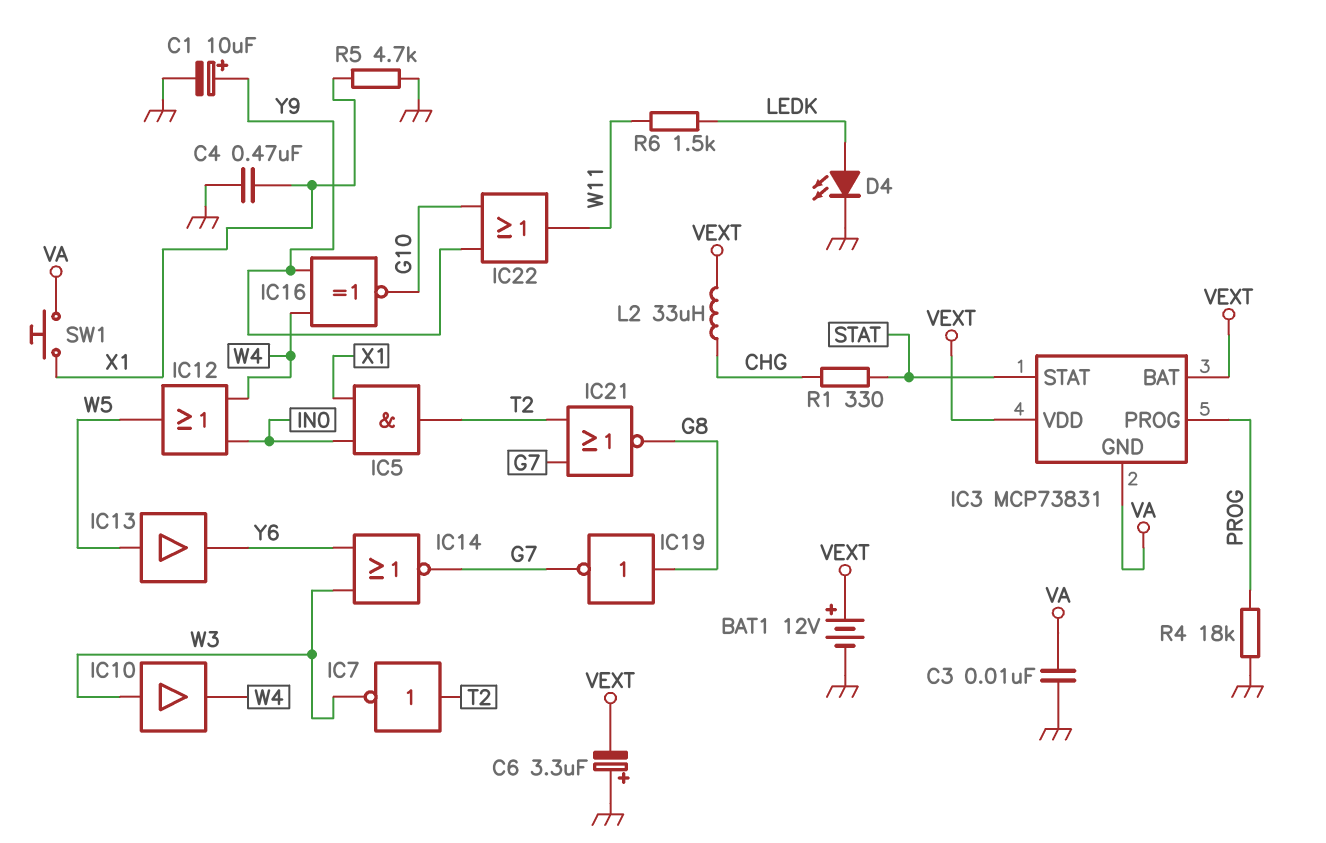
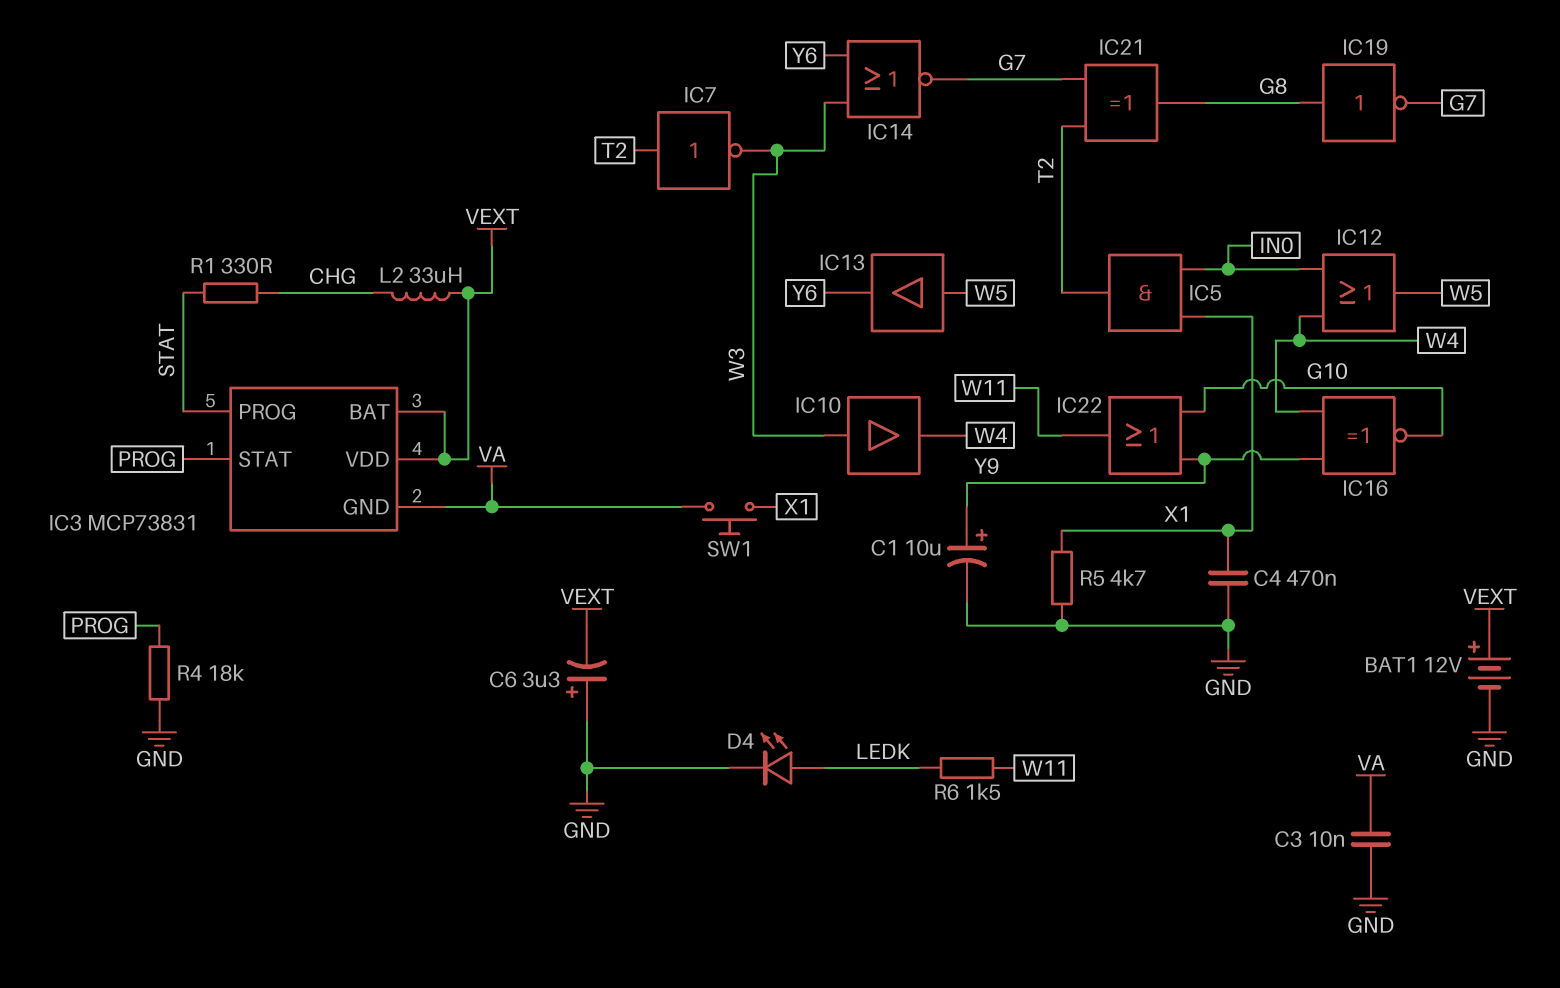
IC3 pin PROG: PROG -> STAT
IC3 pin STAT: STAT -> PROG
IC21: NOR (in G7, in T2, out G8) -> XOR (in G7, in T2, out G8)

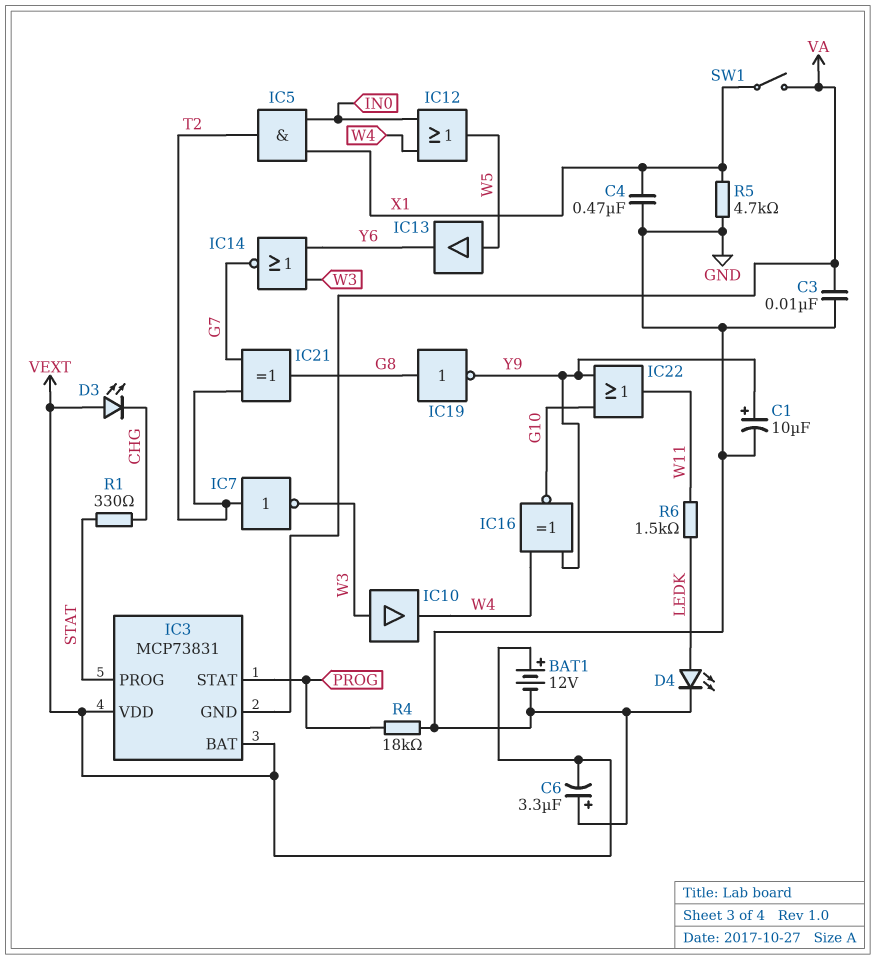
D3: none -> LED (A VEXT, K CHG)
IC19: NOT (in G8, out G7) -> NOT (in G8, out Y9)
L2: 33uH (CHG, VEXT) -> none
SW1: button (VA, X1) -> switch (VA, X1)

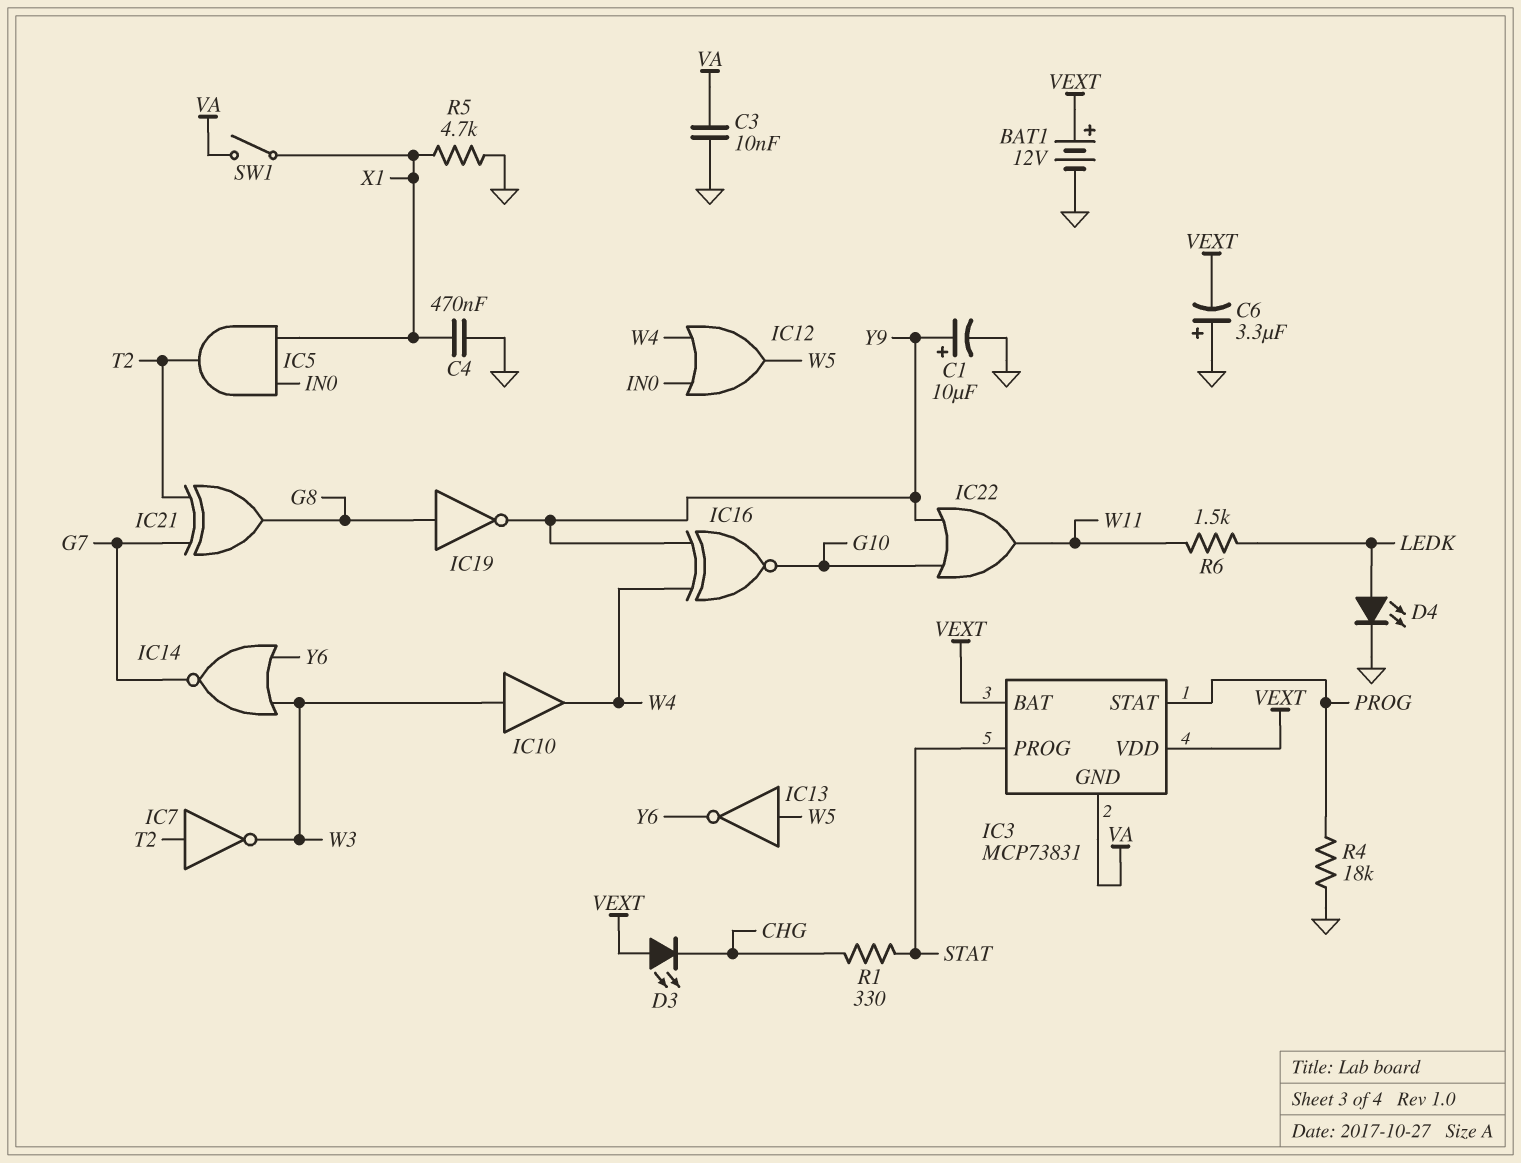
IC13: buffer (in W5, out Y6) -> NOT (in W5, out Y6)

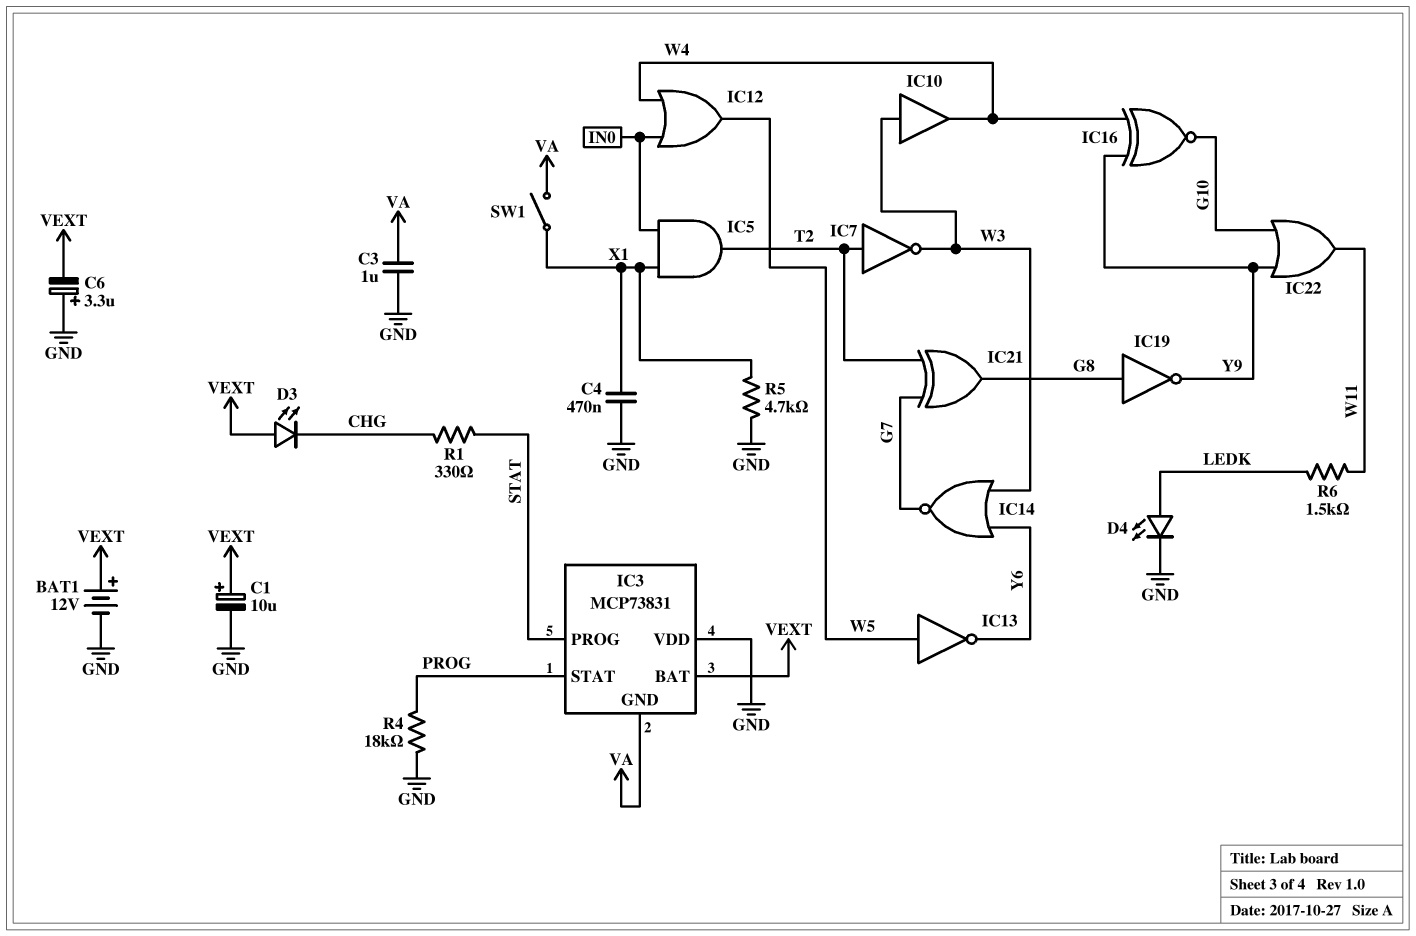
C1: 10uF (plus Y9, minus GND) -> 10uF (plus VEXT, minus GND)
C3: 10nF (GND, VA) -> 1uF (GND, VA)
IC3 pin VDD: VEXT -> GND

